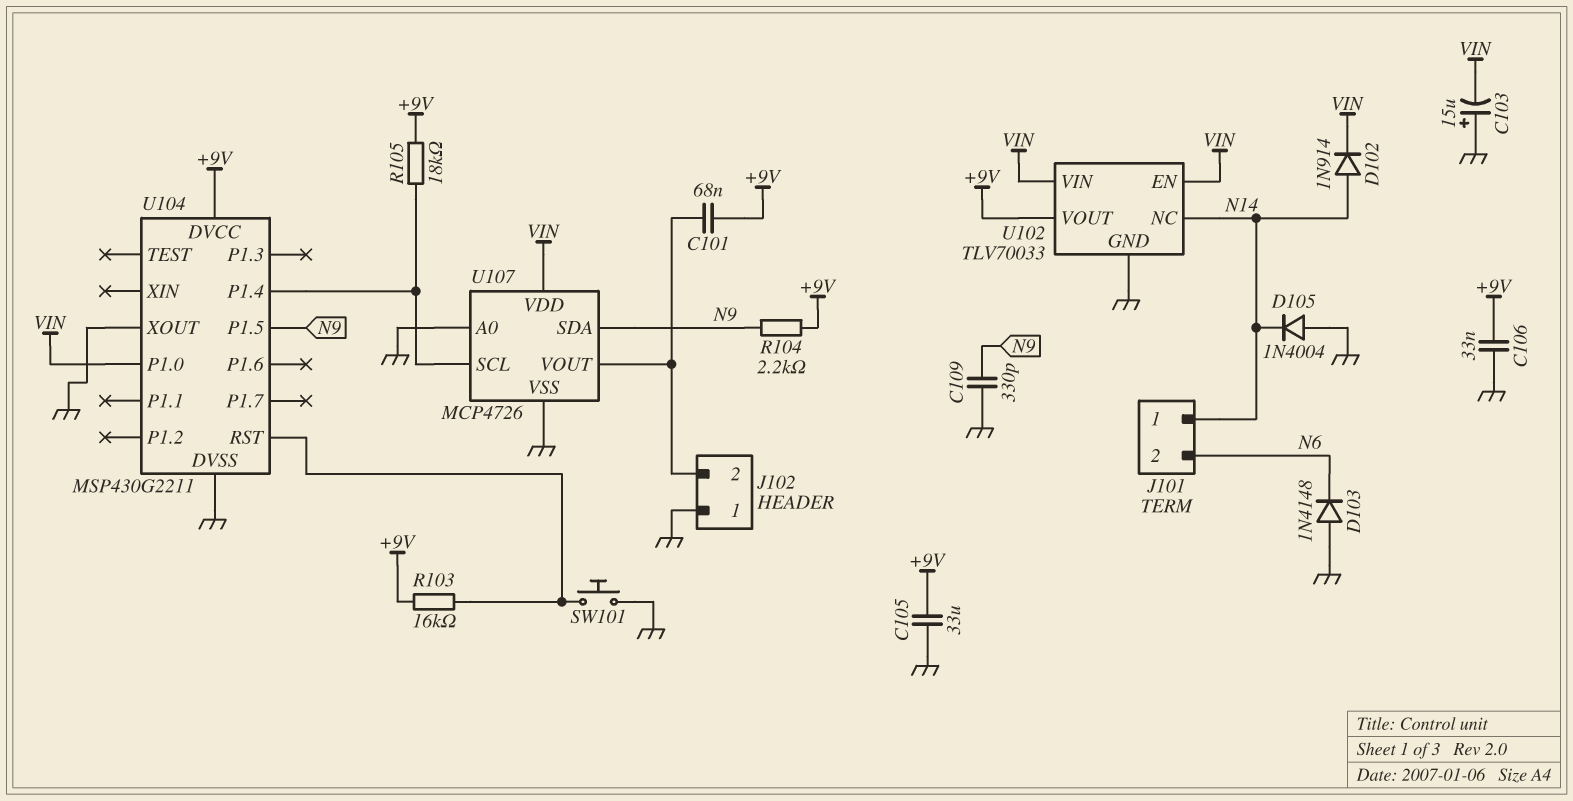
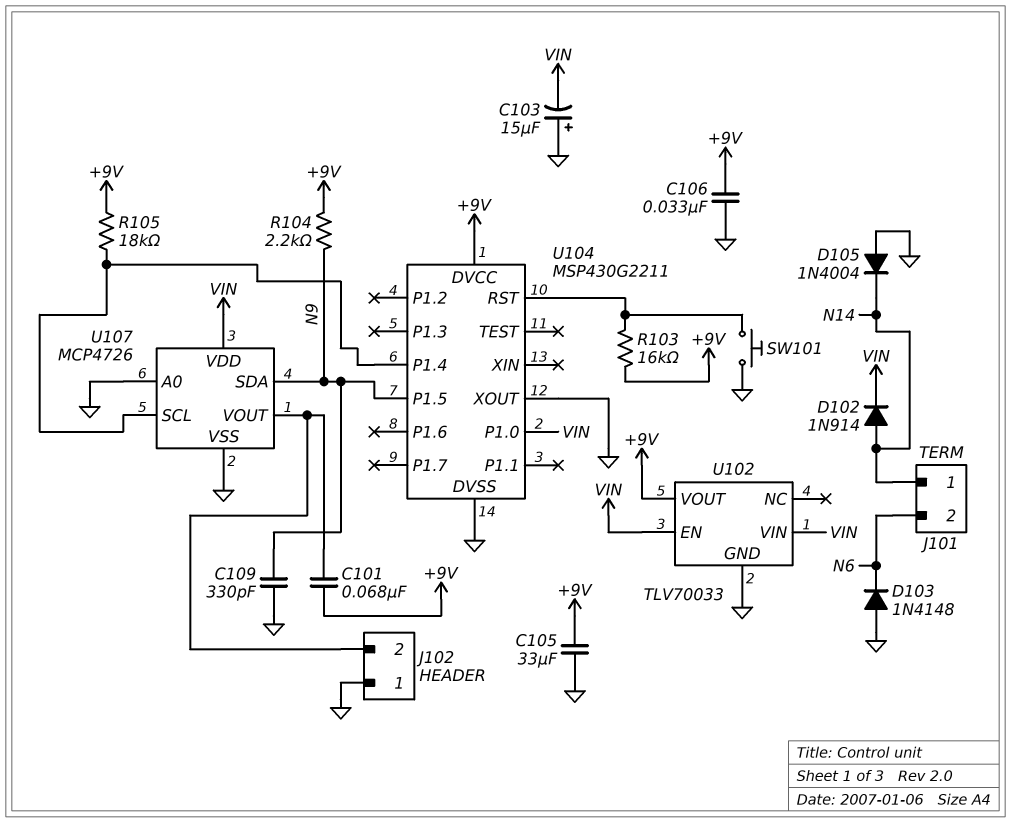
U102 pin NC: N14 -> none

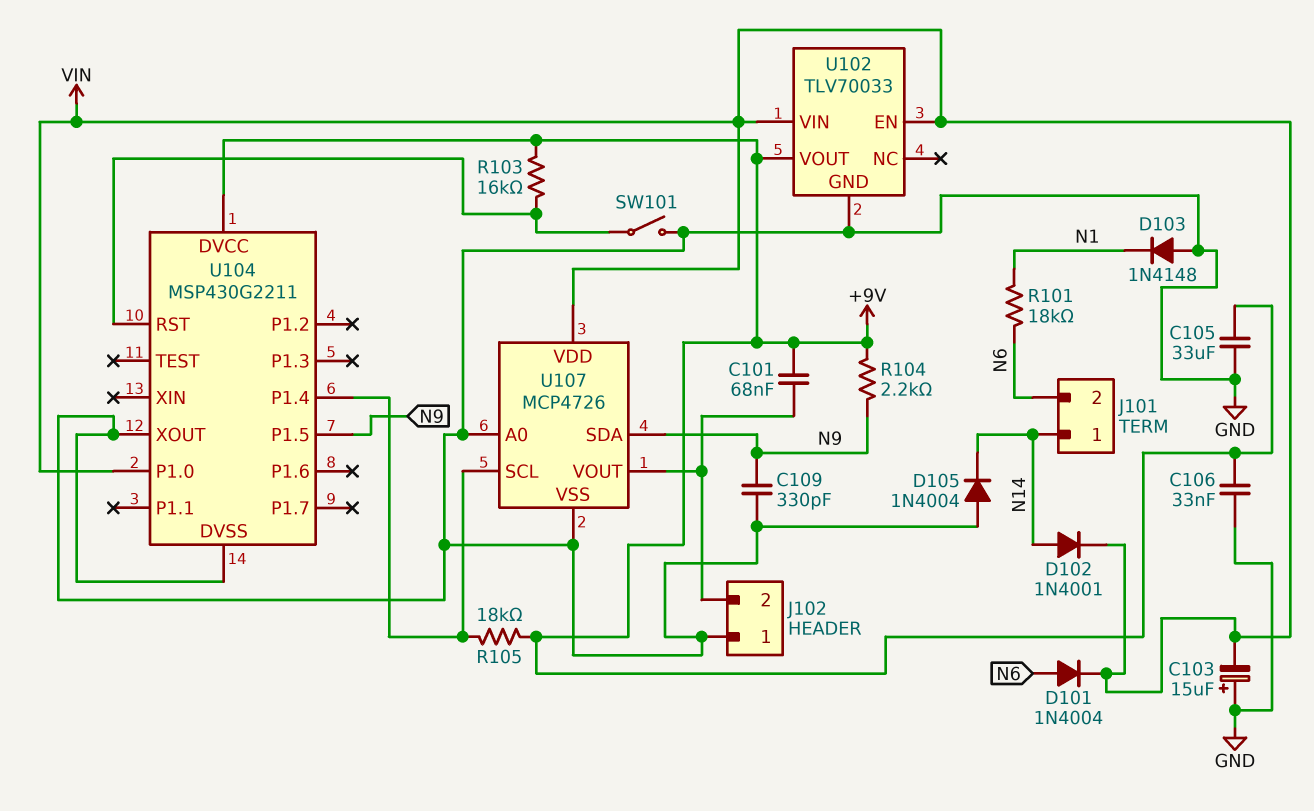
D101: none -> diode 1N4004 (A N6, K VIN)
D102: diode 1N914 (A N14, K VIN) -> diode 1N4001 (A N14, K VIN)
D103: diode 1N4148 (A GND, K N6) -> diode 1N4148 (A GND, K N1)
R101: none -> 18k (N1, N6)
SW101: button (GND, U104/RST) -> switch (GND, U104/RST)

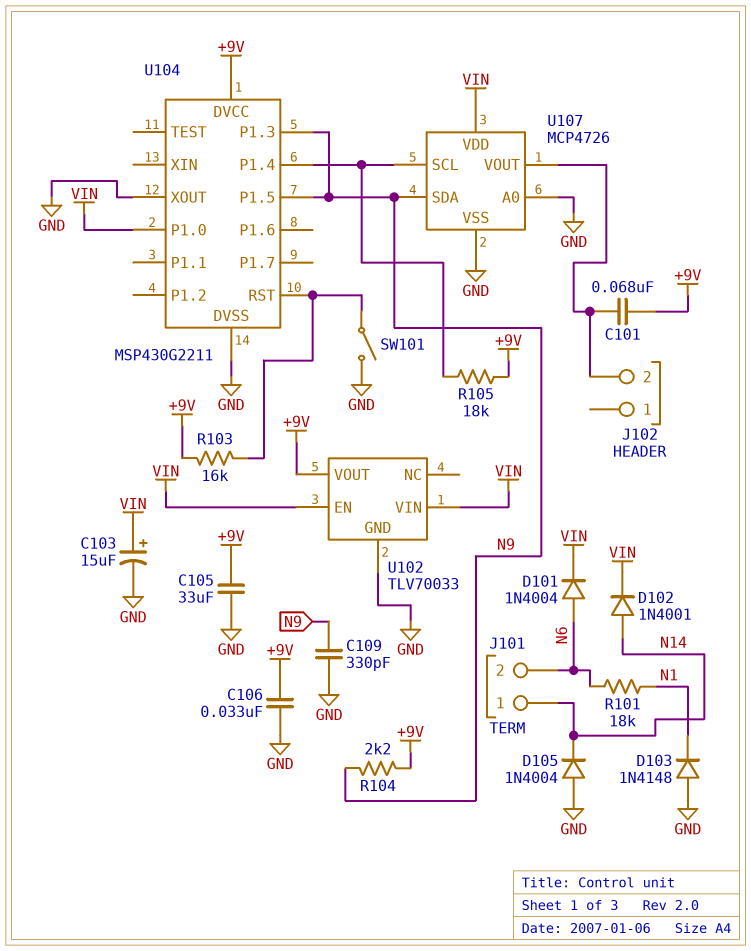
C103: 15uF (plus GND, minus VIN) -> 15uF (plus VIN, minus GND)
J102 pin 1: GND -> none
U104 pin P1.3: none -> N9

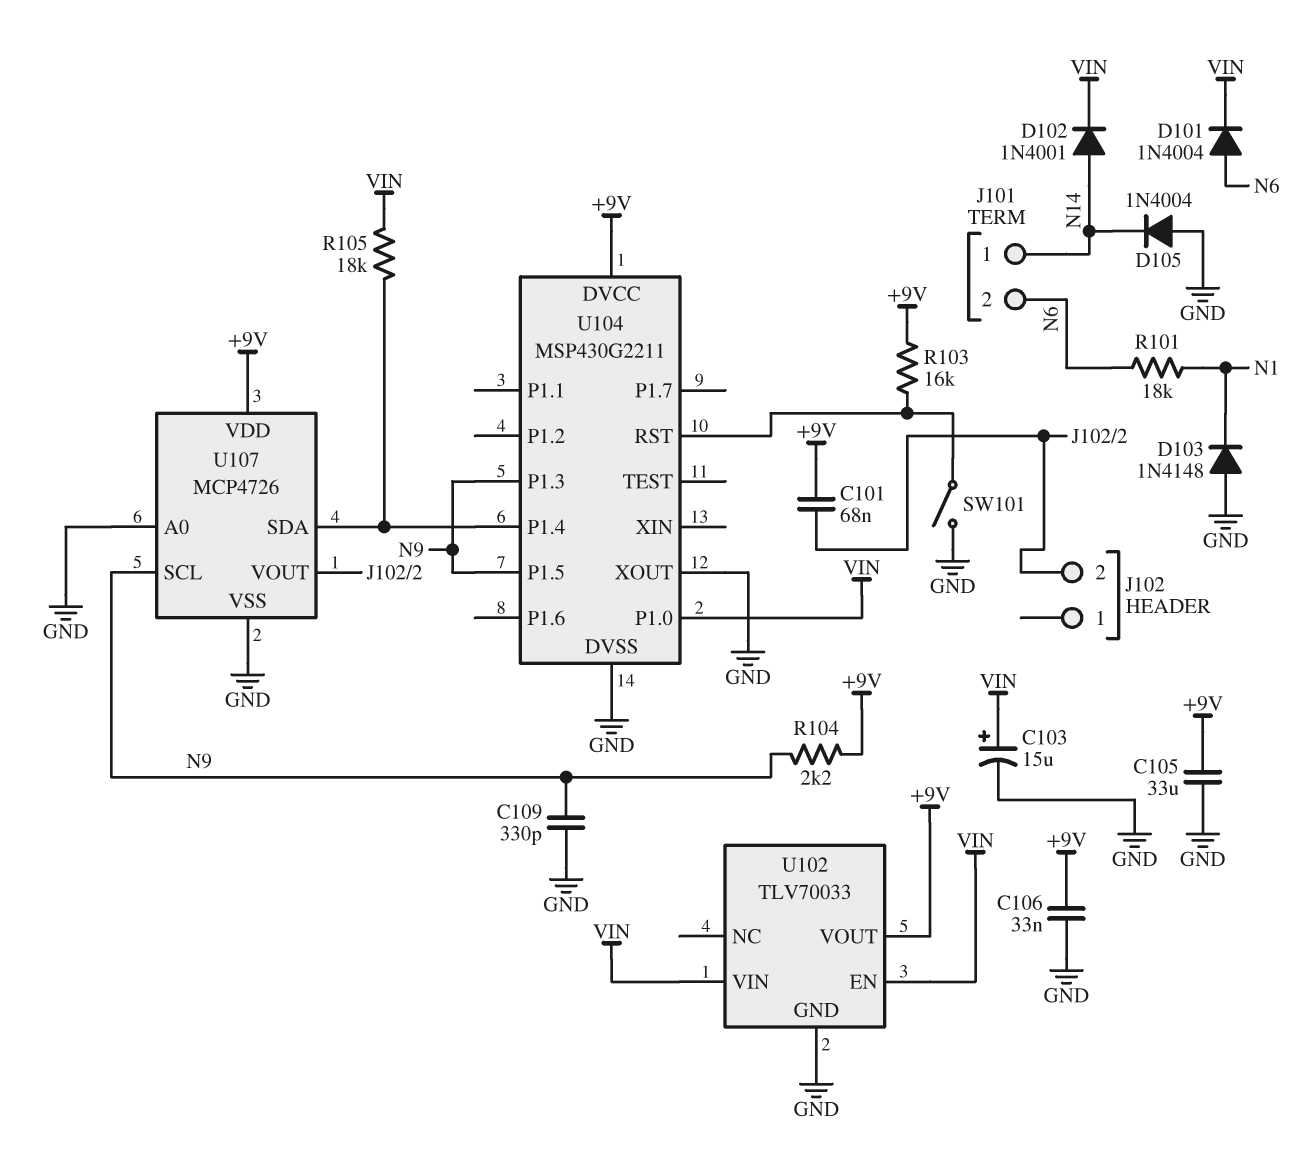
R105: 18k (+9V, U104/P1.4) -> 18k (U104/P1.4, VIN)
U107 pin SCL: U104/P1.4 -> N9
U107 pin SDA: N9 -> U104/P1.4
U107 pin VDD: VIN -> +9V

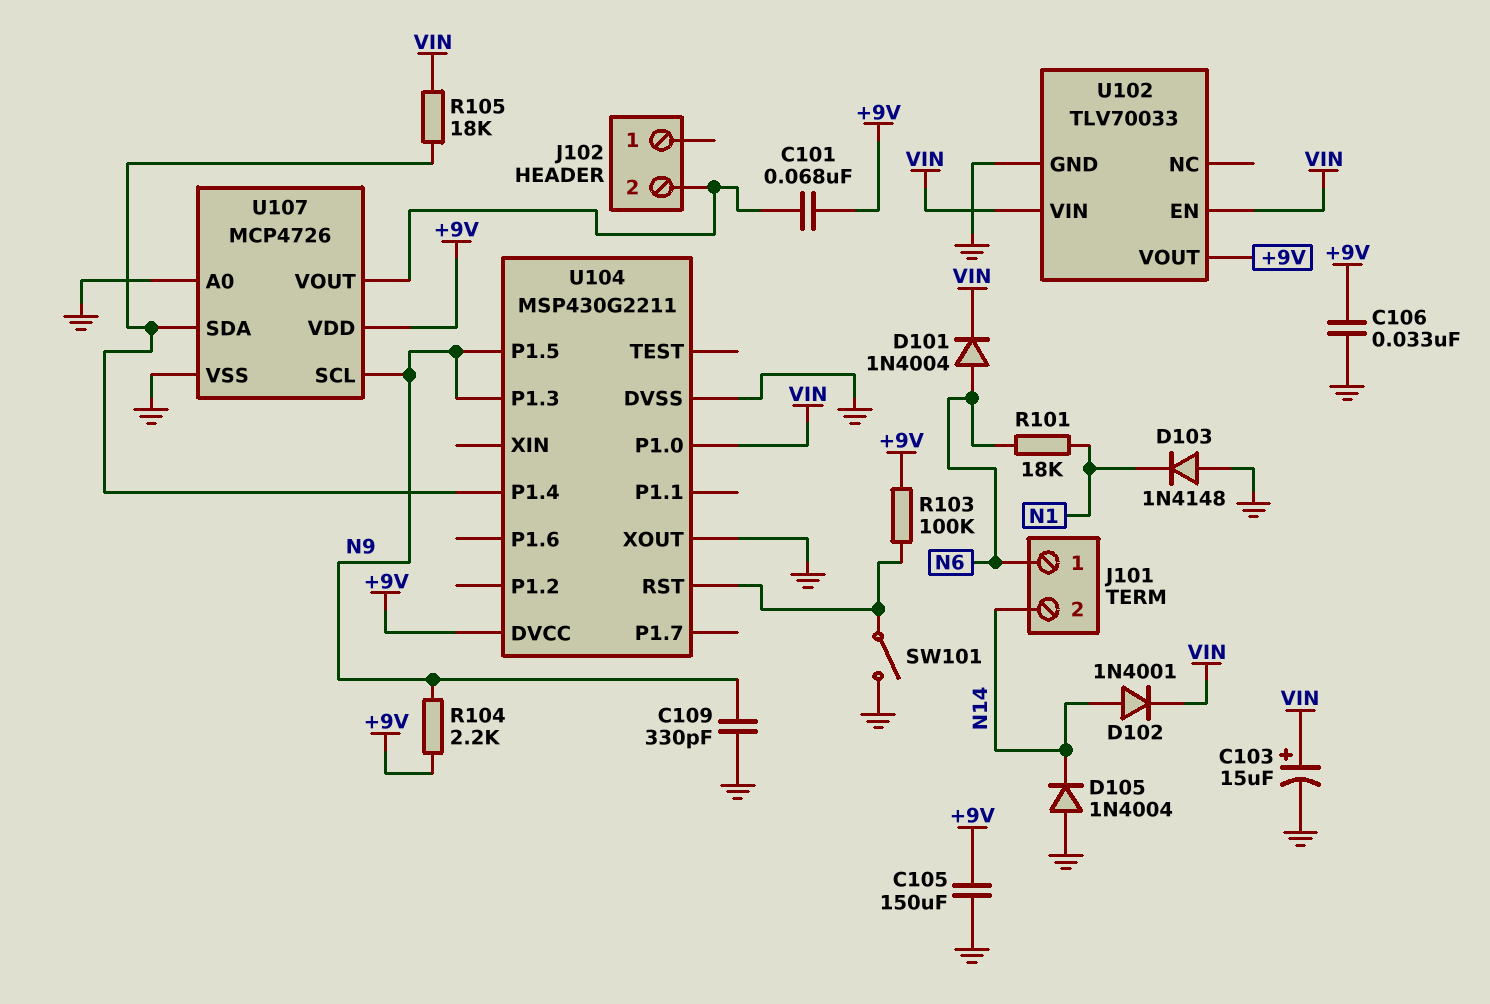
C105: 33uF (+9V, GND) -> 150uF (+9V, GND)
J101 pin 1: N14 -> N6
J101 pin 2: N6 -> N14
R103: 16k (+9V, U104/RST) -> 100k (+9V, U104/RST)

